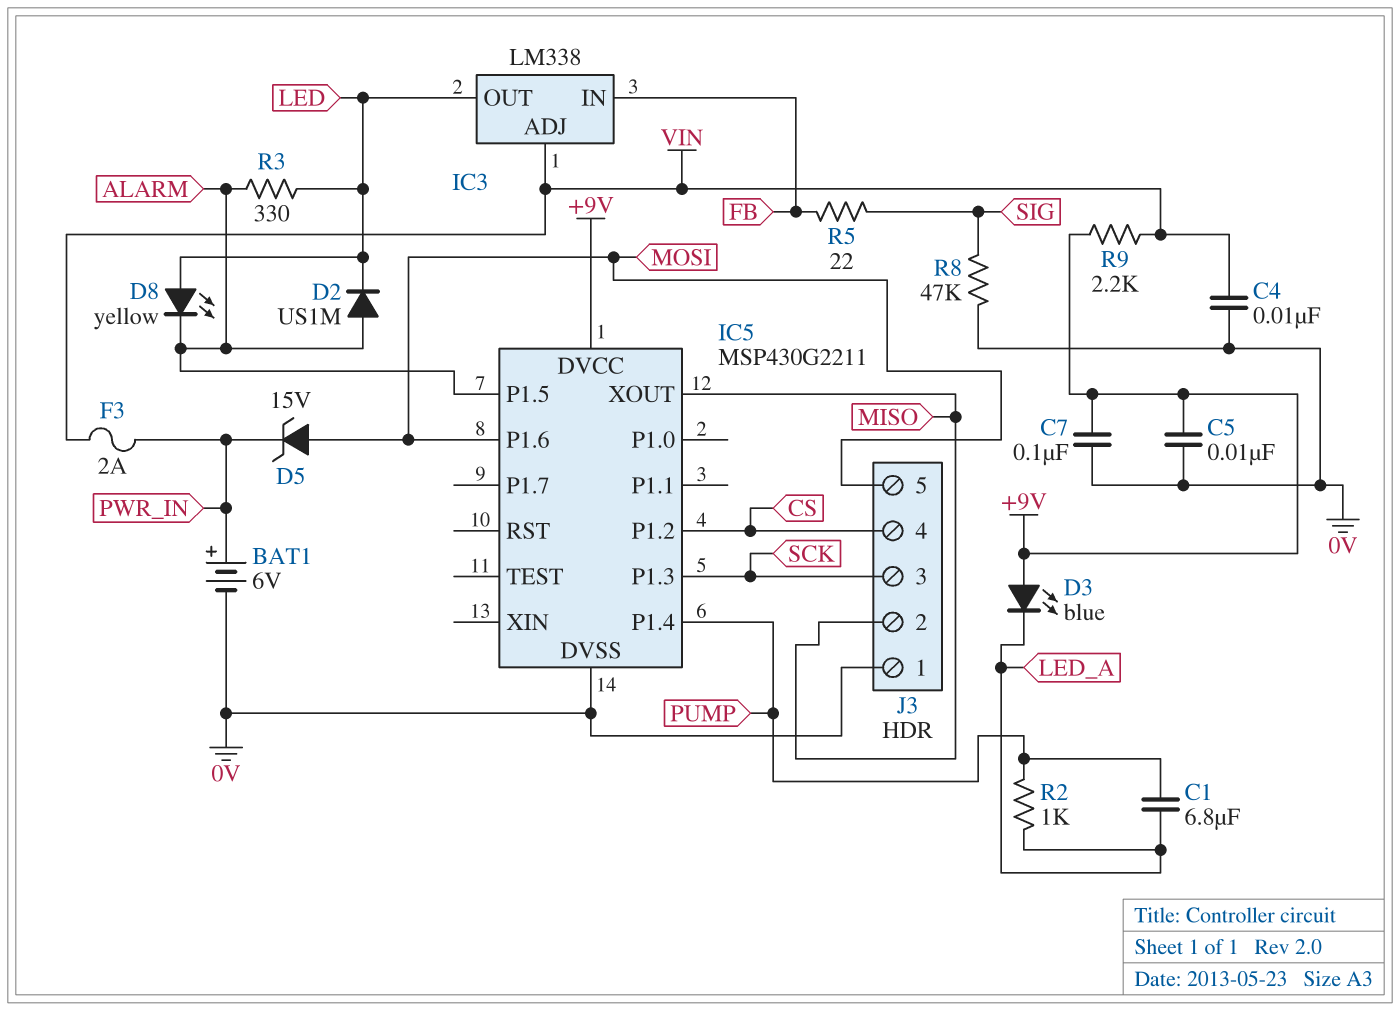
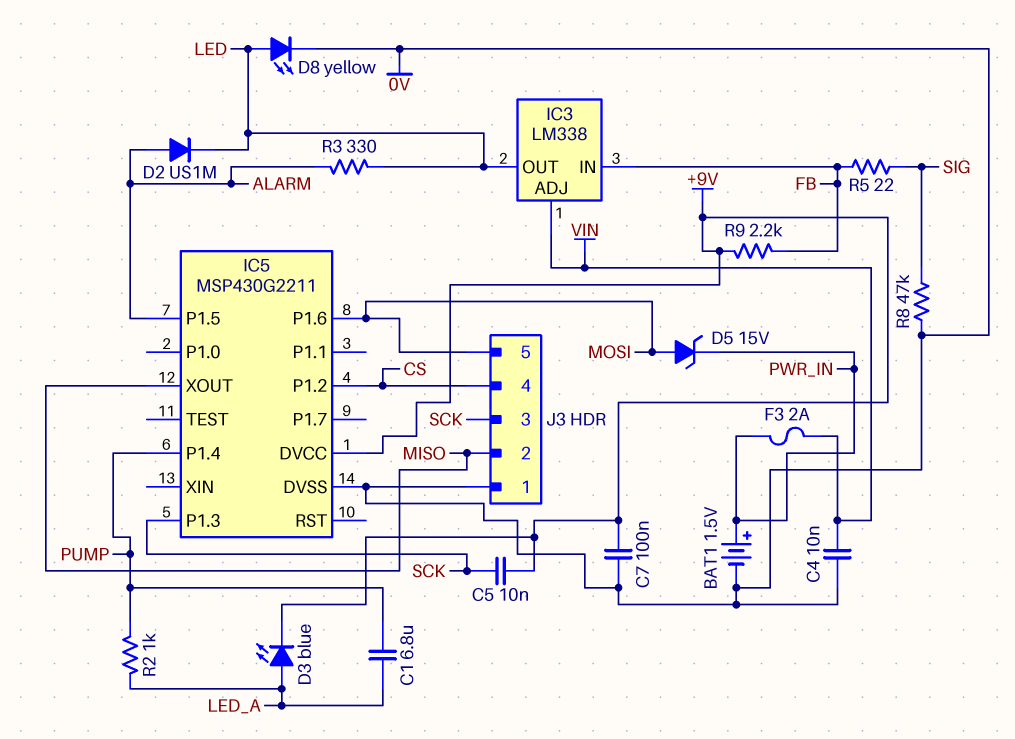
BAT1: 6V (plus PWR_IN, minus 0V) -> 1.5V (plus PWR_IN, minus 0V)
C5: 10nF (+9V, 0V) -> 10nF (+9V, SCK)
D3: LED blue (A +9V, K LED_A) -> LED blue (A LED_A, K +9V)
D8: LED yellow (A LED, K ALARM) -> LED yellow (A LED, K 0V)
R9: 2.2k (+9V, VIN) -> 2.2k (+9V, FB)

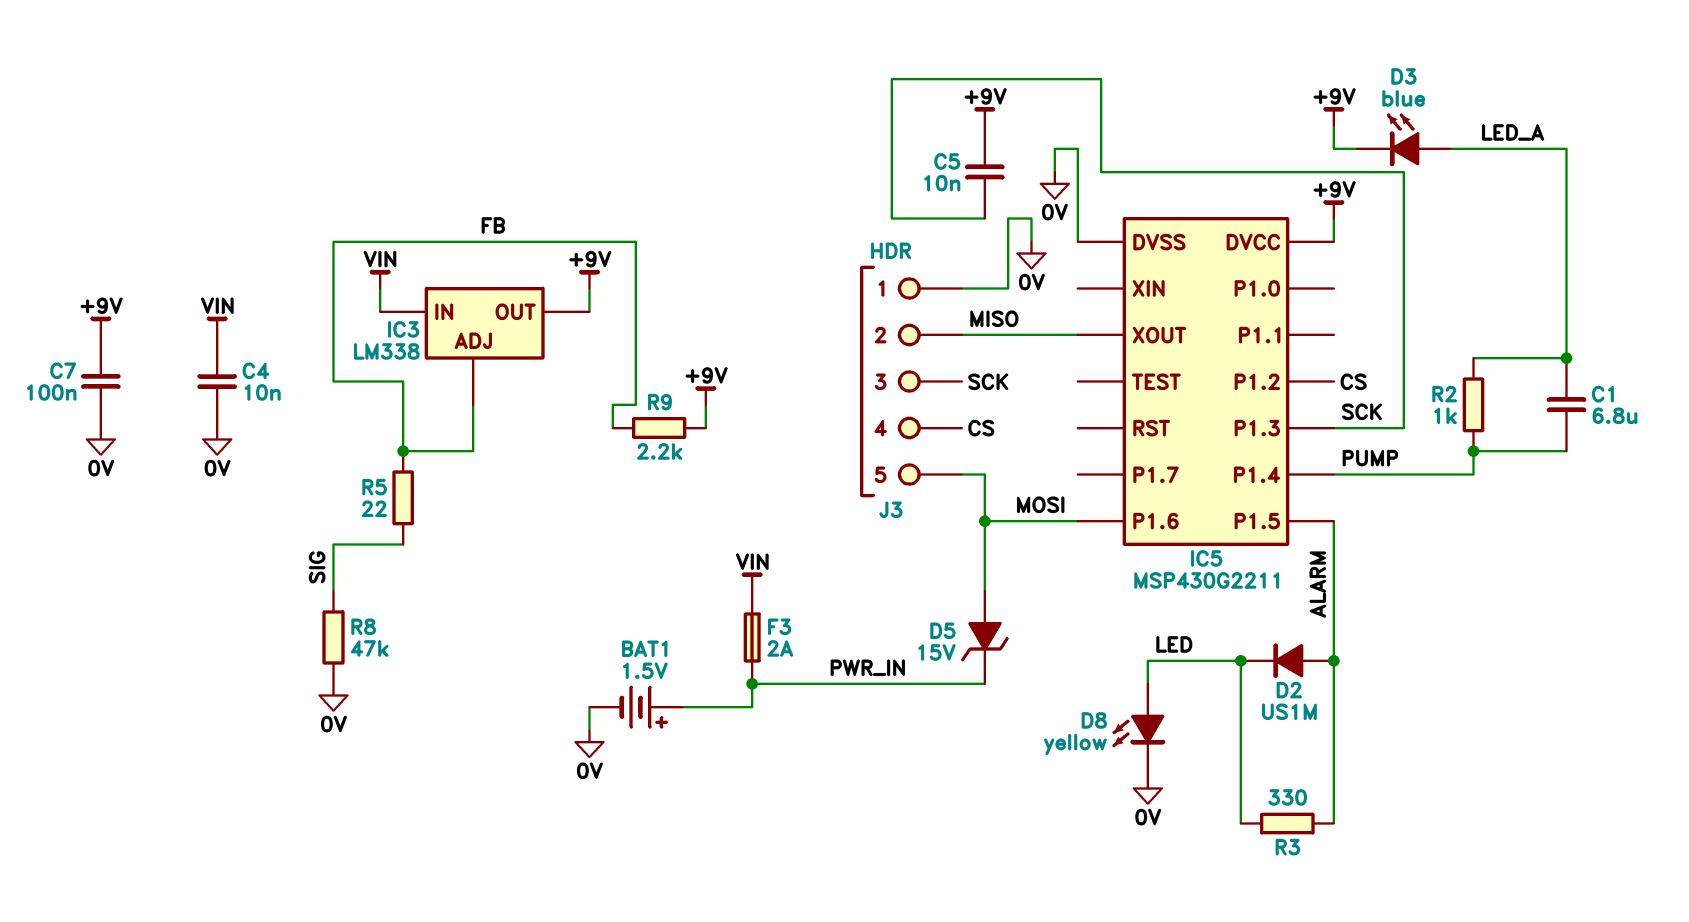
IC3 pin ADJ: VIN -> FB
IC3 pin IN: FB -> VIN
IC3 pin OUT: LED -> +9V

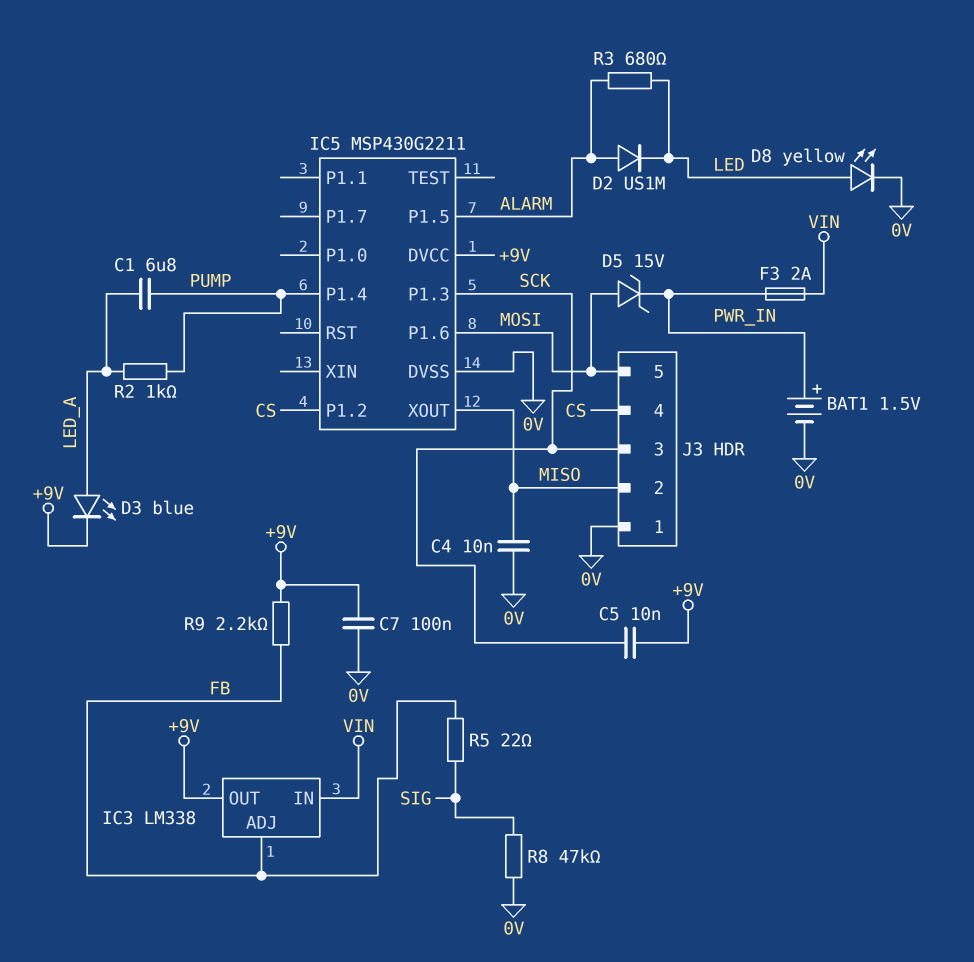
C4: 10nF (0V, VIN) -> 10nF (0V, MISO)
R3: 330 (ALARM, LED) -> 680 (ALARM, LED)

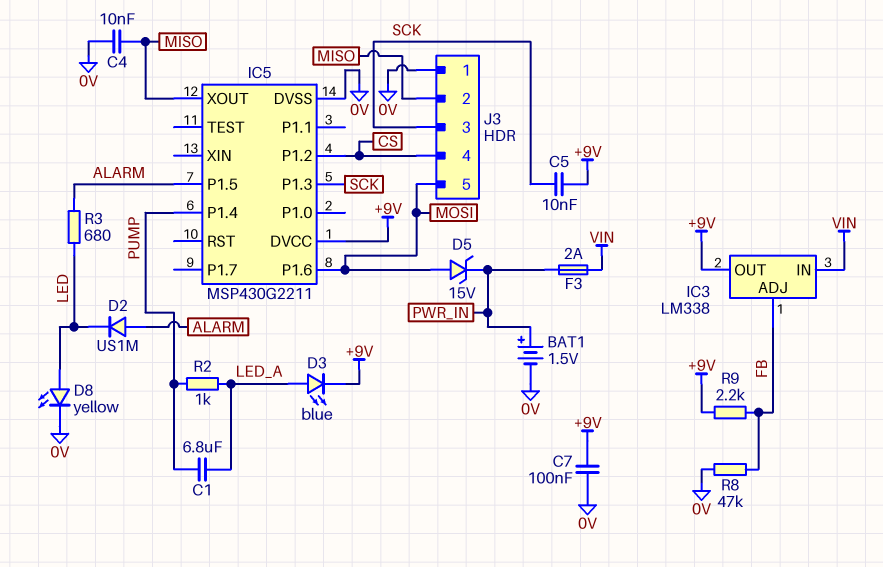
R5: 22 (FB, SIG) -> none
R8: 47k (0V, SIG) -> 47k (0V, FB)

